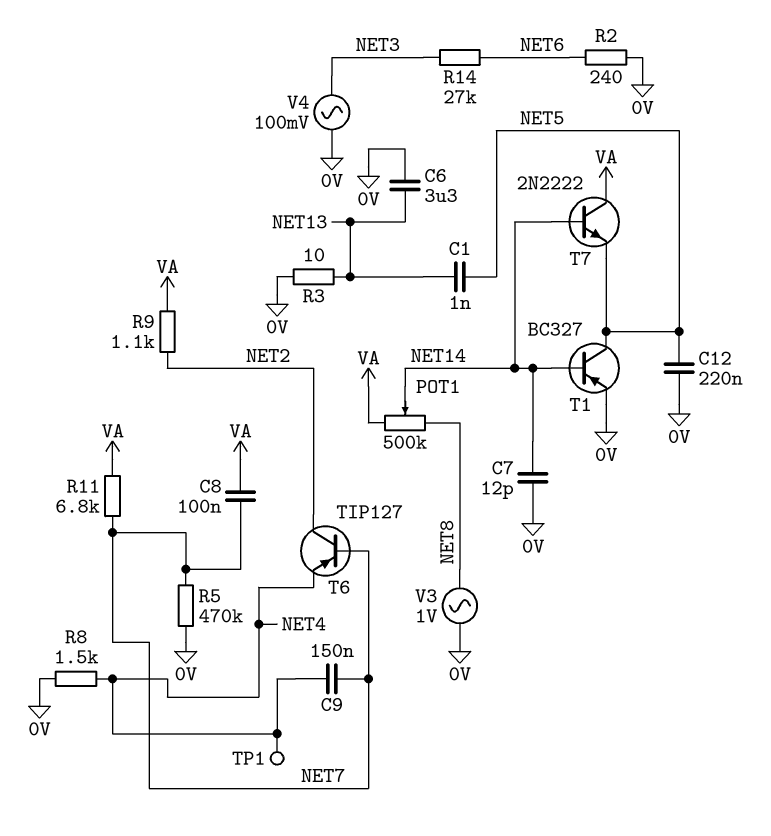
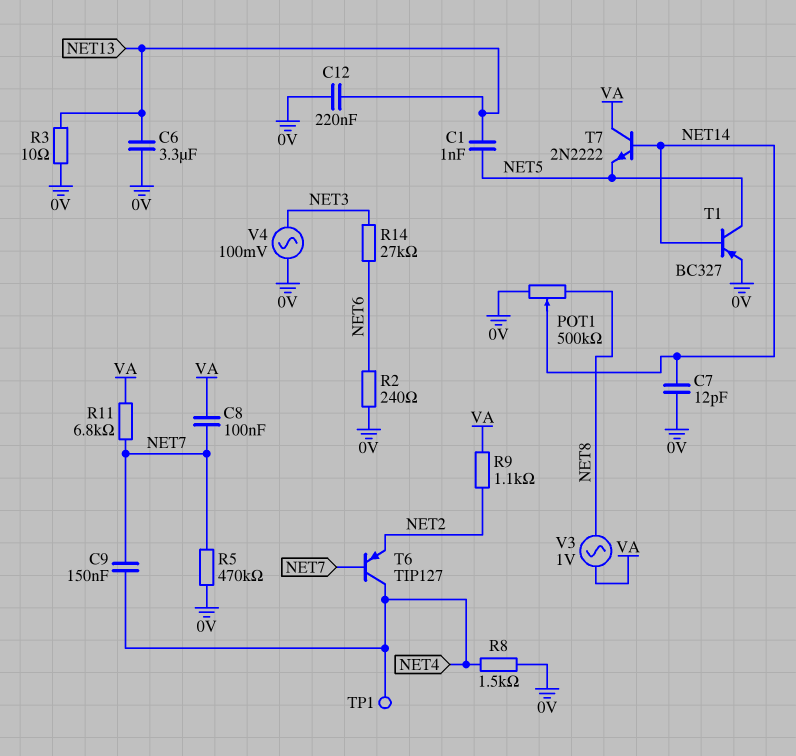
C12: 220nF (0V, NET5) -> 220nF (0V, NET13)
POT1: 500k (NET8, VA, wiper NET14) -> 500k (0V, NET8, wiper NET14)
T6: PNP TIP127 (B NET7, C NET2, E NET4) -> PNP TIP127 (B NET7, C NET4, E NET2)
V3: AC 1V (0V, NET8) -> AC 1V (NET8, VA)

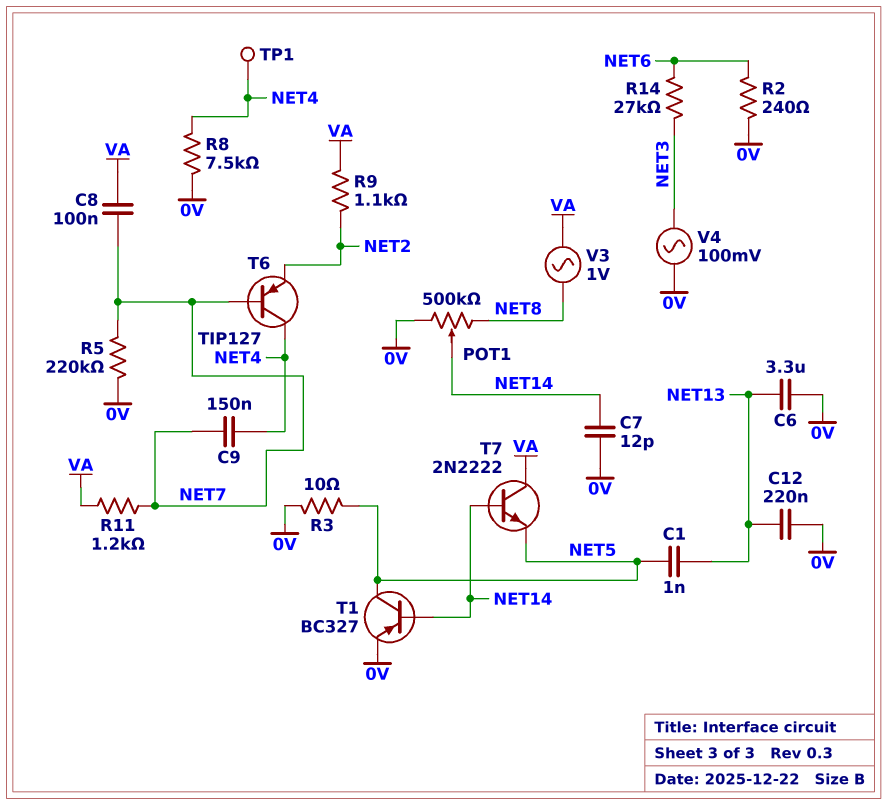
R3: 10 (0V, NET13) -> 10 (0V, NET5)
R5: 470k (0V, NET7) -> 220k (0V, NET7)
R8: 1.5k (0V, NET4) -> 7.5k (0V, NET4)
R11: 6.8k (NET7, VA) -> 1.2k (NET7, VA)

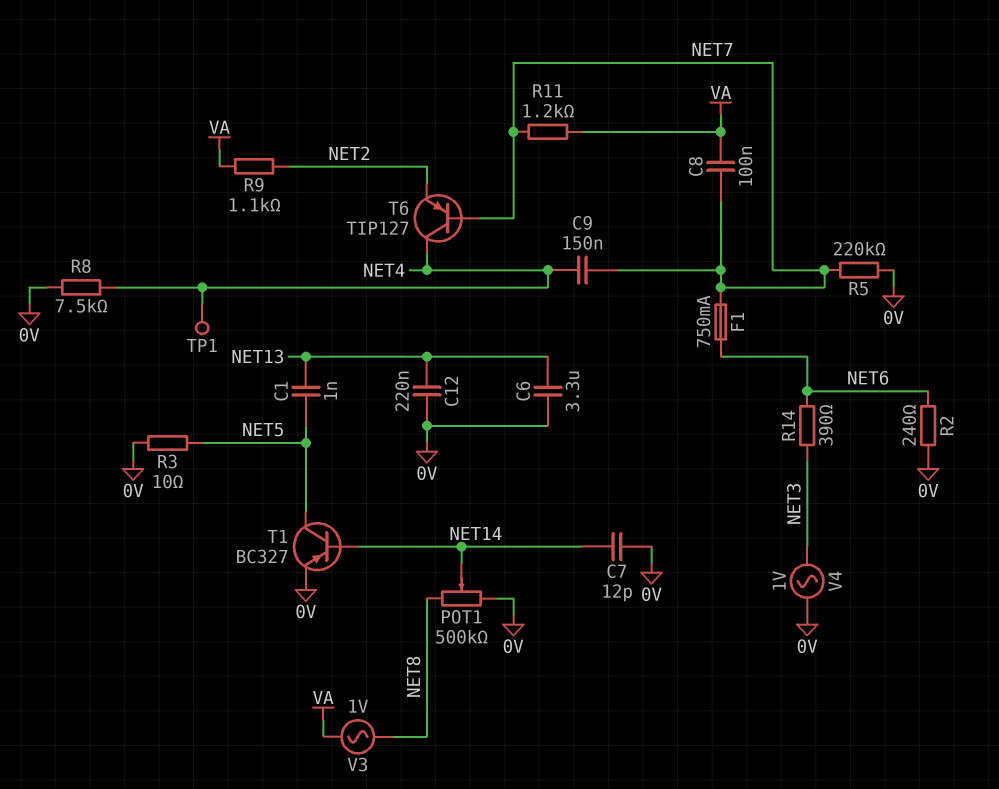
F1: none -> 750mA (NET6, NET7)
R14: 27k (NET3, NET6) -> 390 (NET3, NET6)
T7: NPN 2N2222 (B NET14, C VA, E NET5) -> none
V4: AC 100mV (0V, NET3) -> AC 1V (0V, NET3)

